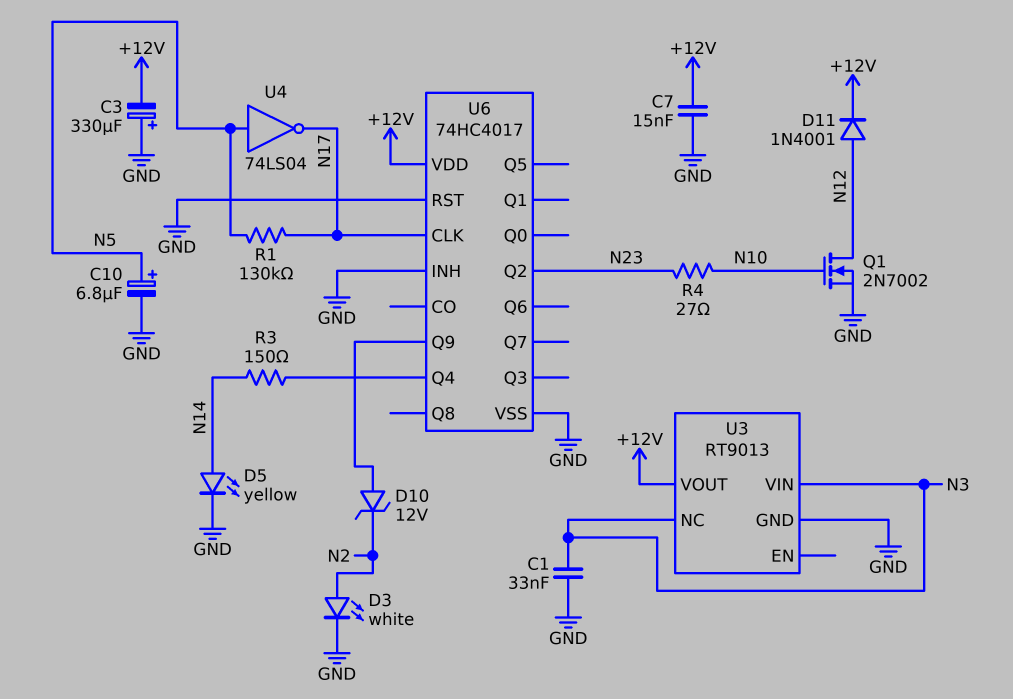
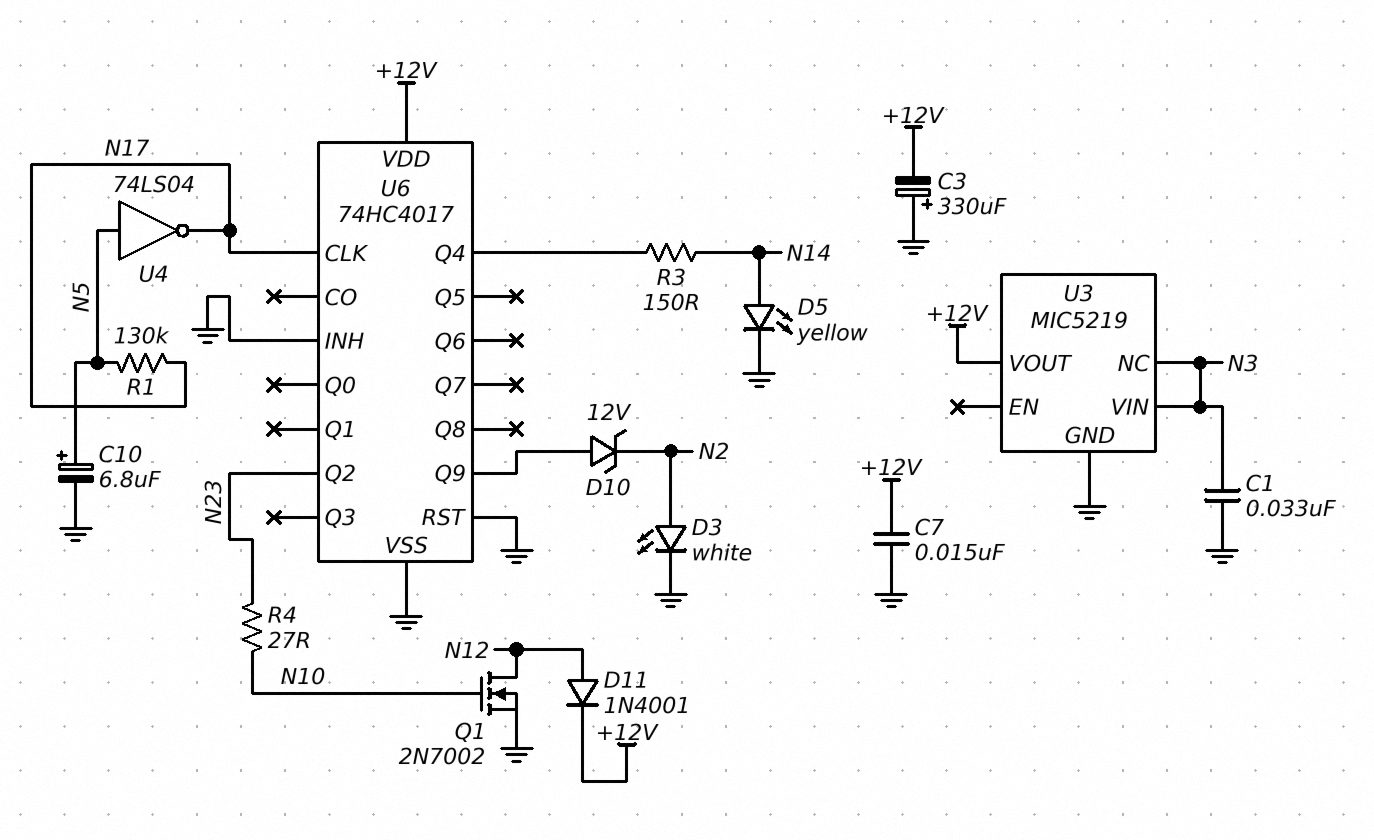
U3: RT9013 -> MIC5219

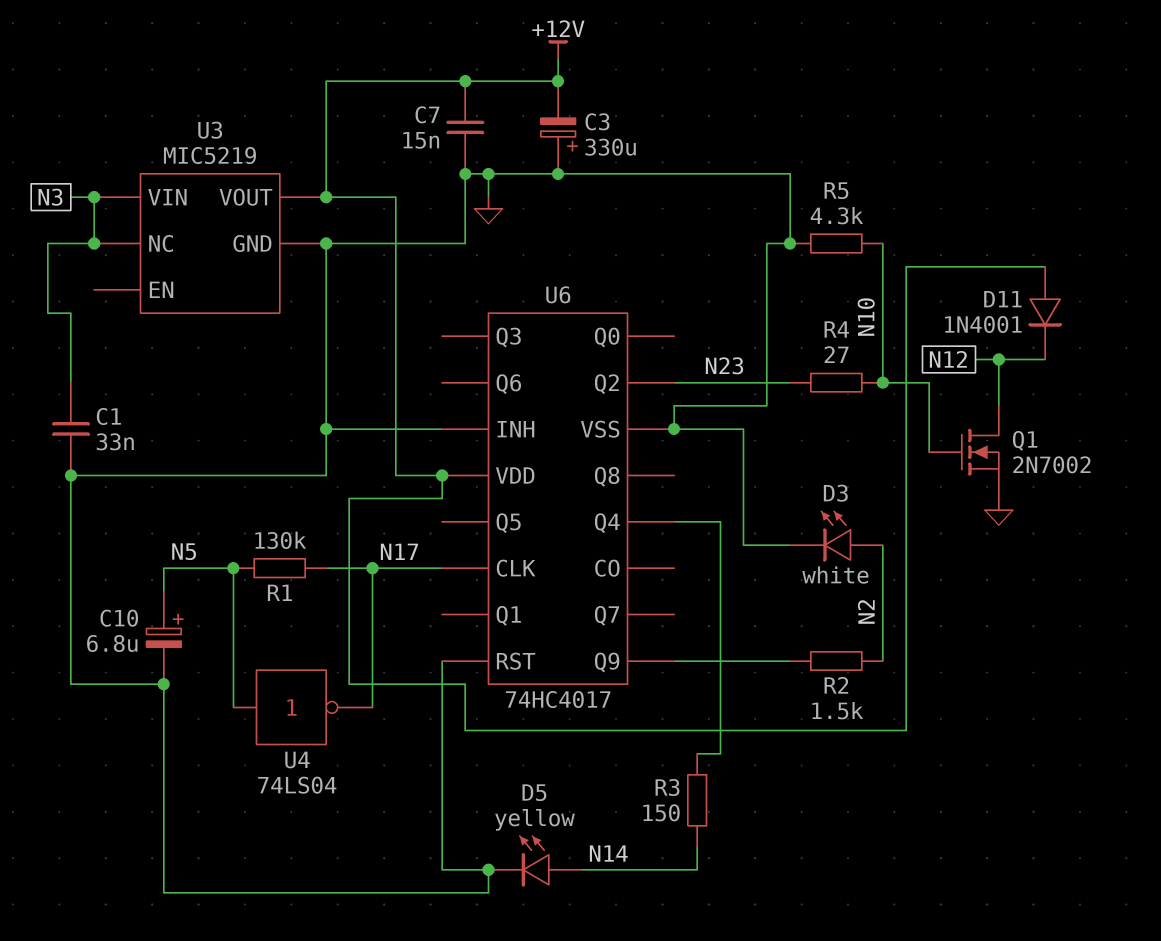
D10: zener 12V (A U6/Q9, K N2) -> none
D11: diode 1N4001 (A N12, K +12V) -> diode 1N4001 (A +12V, K N12)
R2: none -> 1.5k (N2, U6/Q9)
R5: none -> 4.3k (GND, N10)

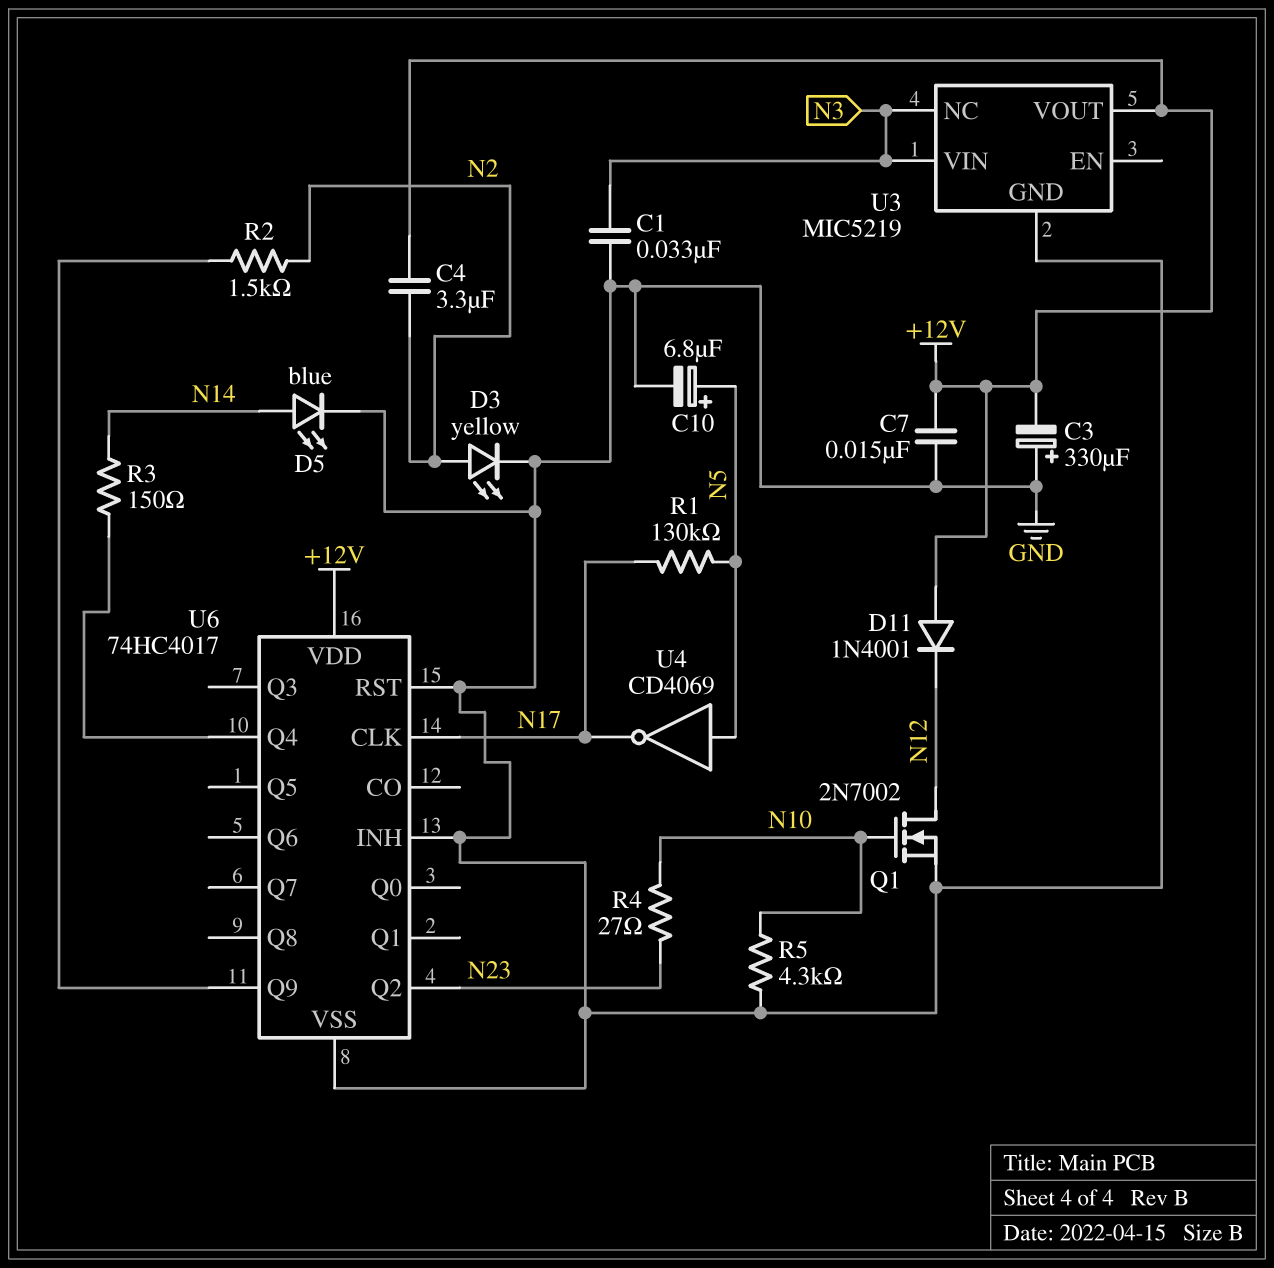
C4: none -> 3.3uF (+12V, N2)
D3: LED white (A N2, K GND) -> LED yellow (A N2, K GND)
D5: LED yellow (A N14, K GND) -> LED blue (A N14, K GND)
U4: NOT 74LS04 (in N5, out N17) -> NOT CD4069 (in N5, out N17)

